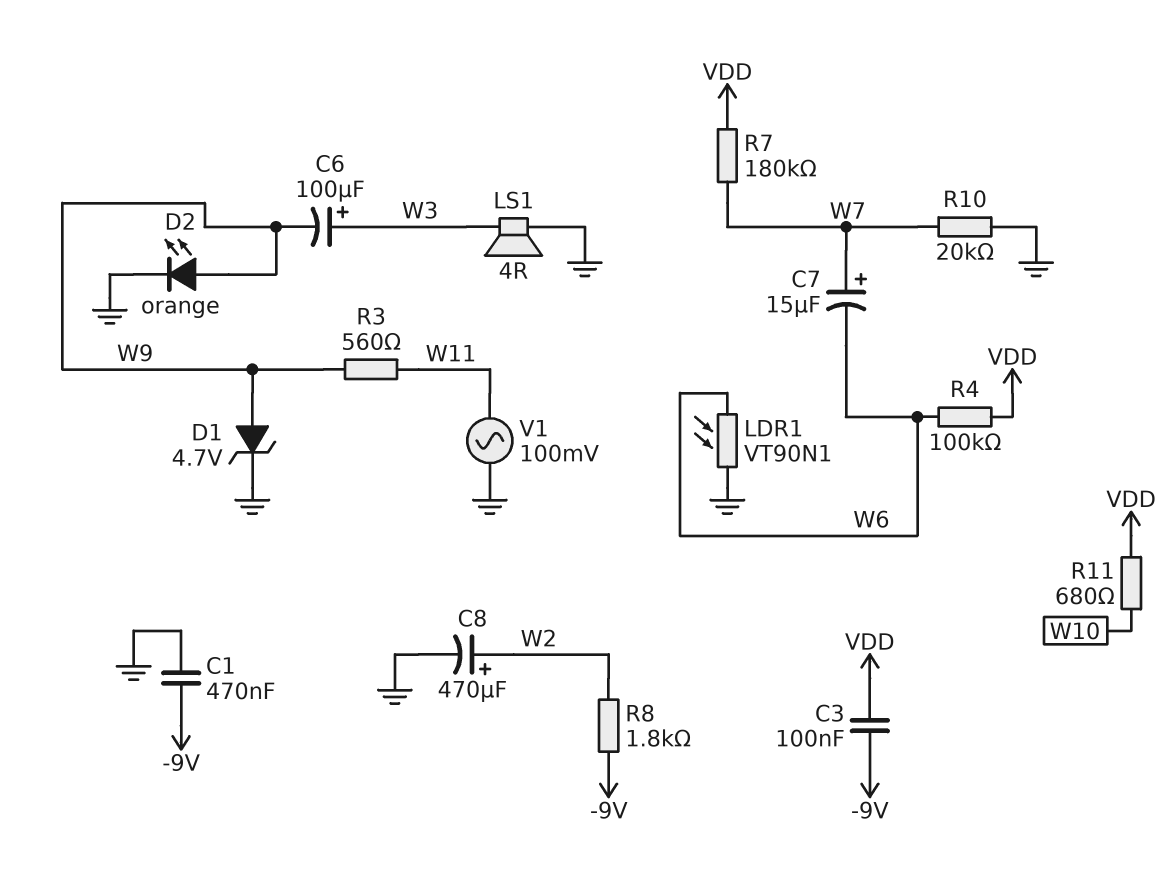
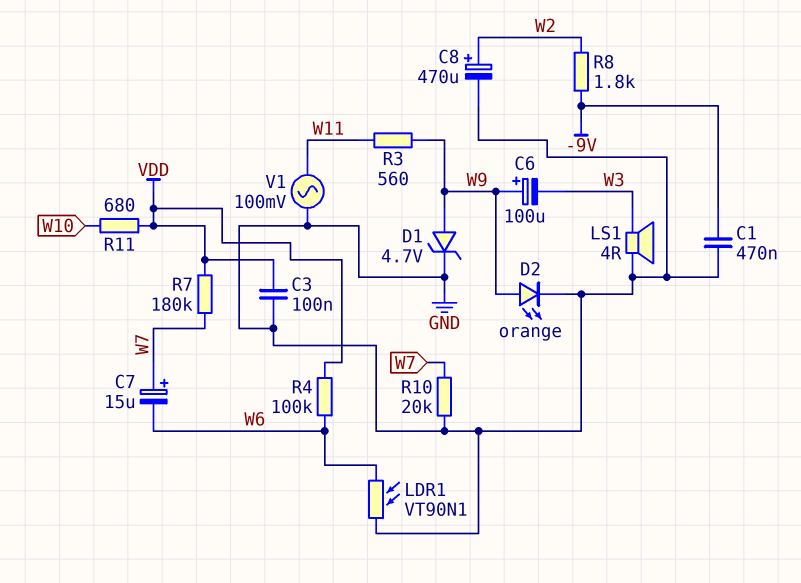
C3: 100nF (-9V, VDD) -> 100nF (GND, VDD)
C6: 100uF (plus W3, minus W9) -> 100uF (plus W9, minus W3)

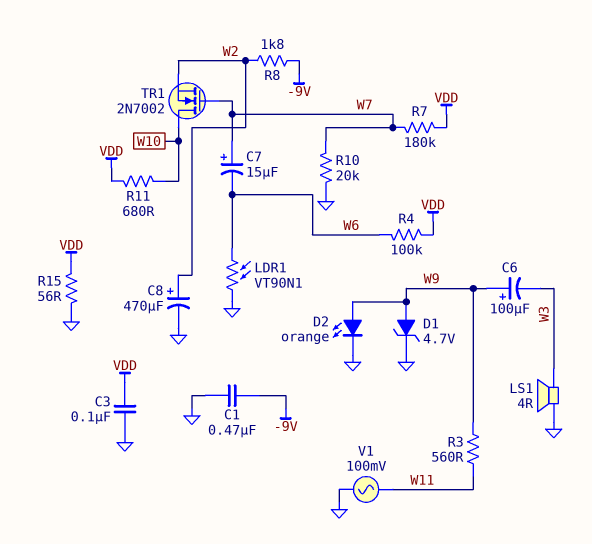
R15: none -> 56 (GND, VDD)
TR1: none -> NMOS 2N7002 (G W7, D W10, S W2)

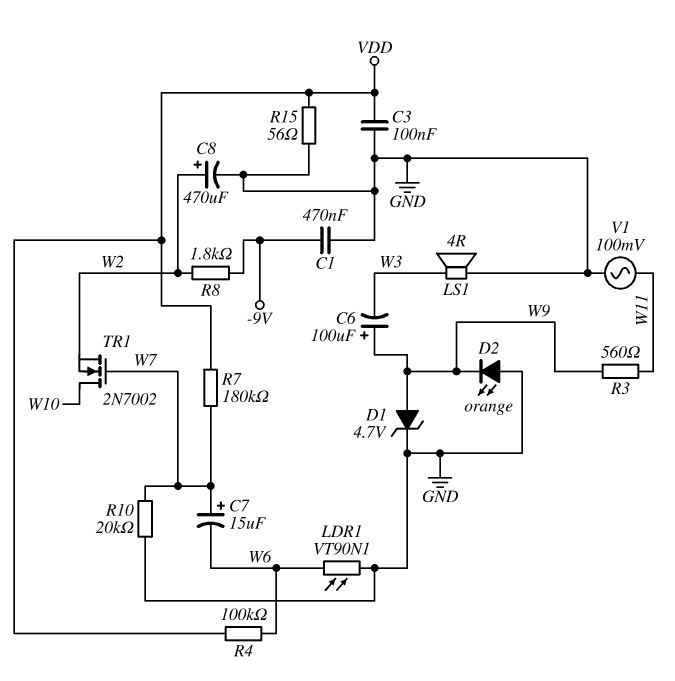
D2: LED orange (A W9, K GND) -> LED orange (A GND, K W9)
R11: 680 (VDD, W10) -> none

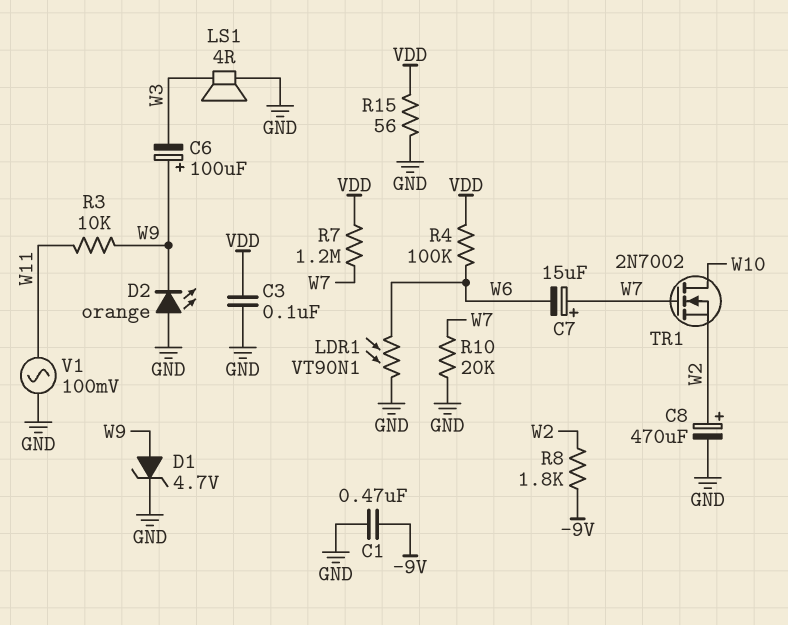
R3: 560 (W9, W11) -> 10k (W9, W11)
R7: 180k (VDD, W7) -> 1.2M (VDD, W7)

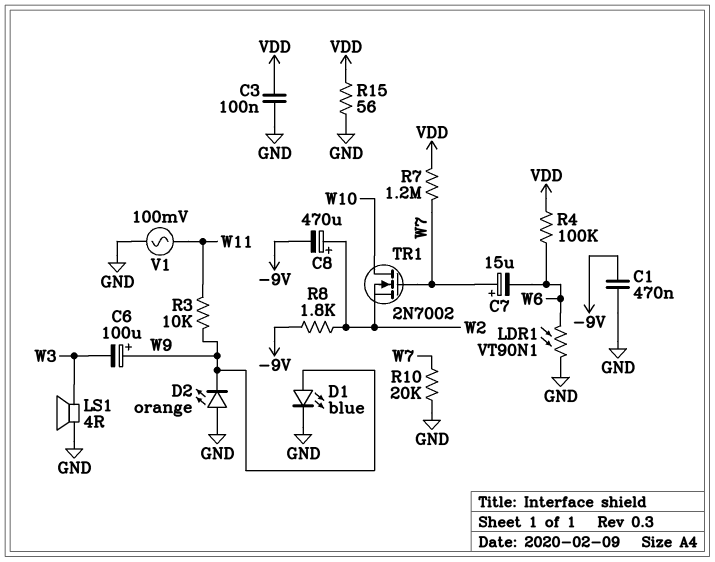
C8: 470uF (plus W2, minus GND) -> 470uF (plus W2, minus -9V)
D1: zener 4.7V (A W9, K GND) -> LED blue (A W9, K GND)

